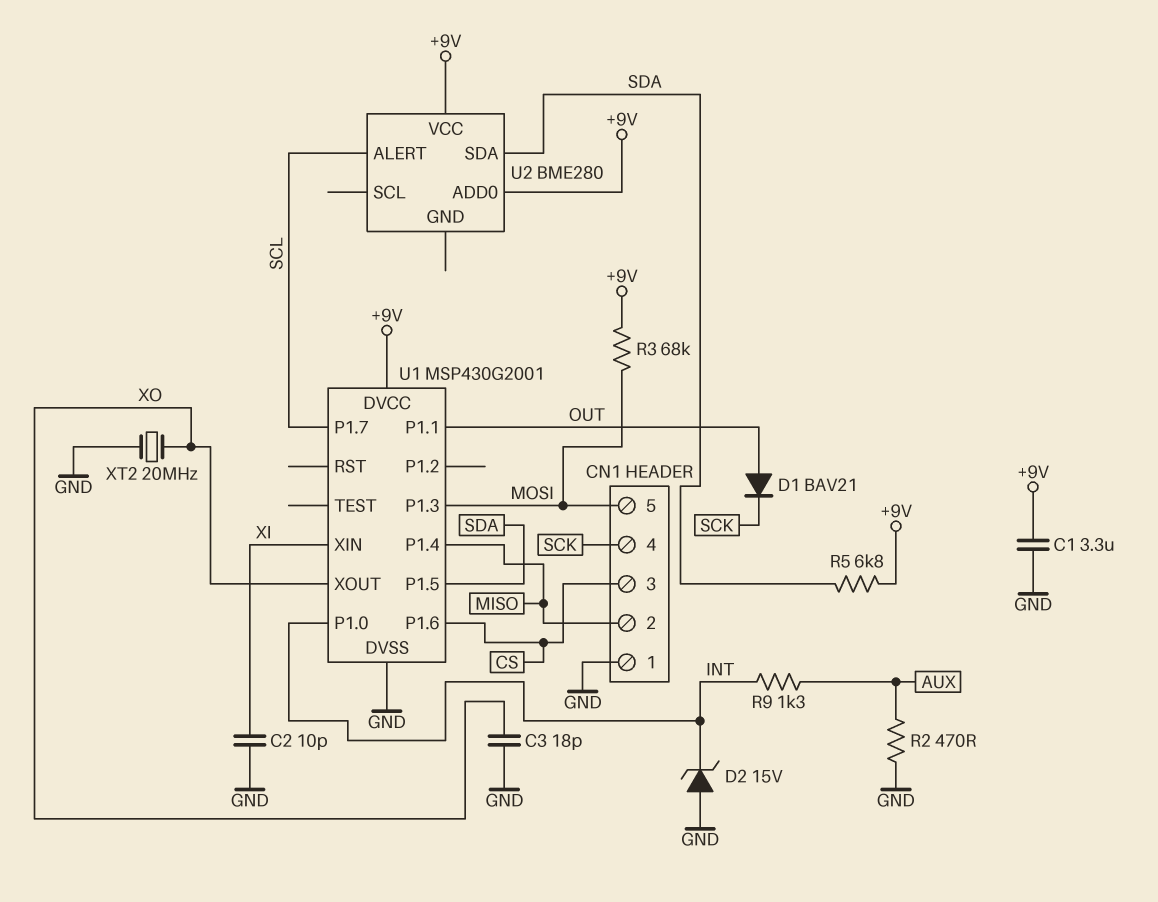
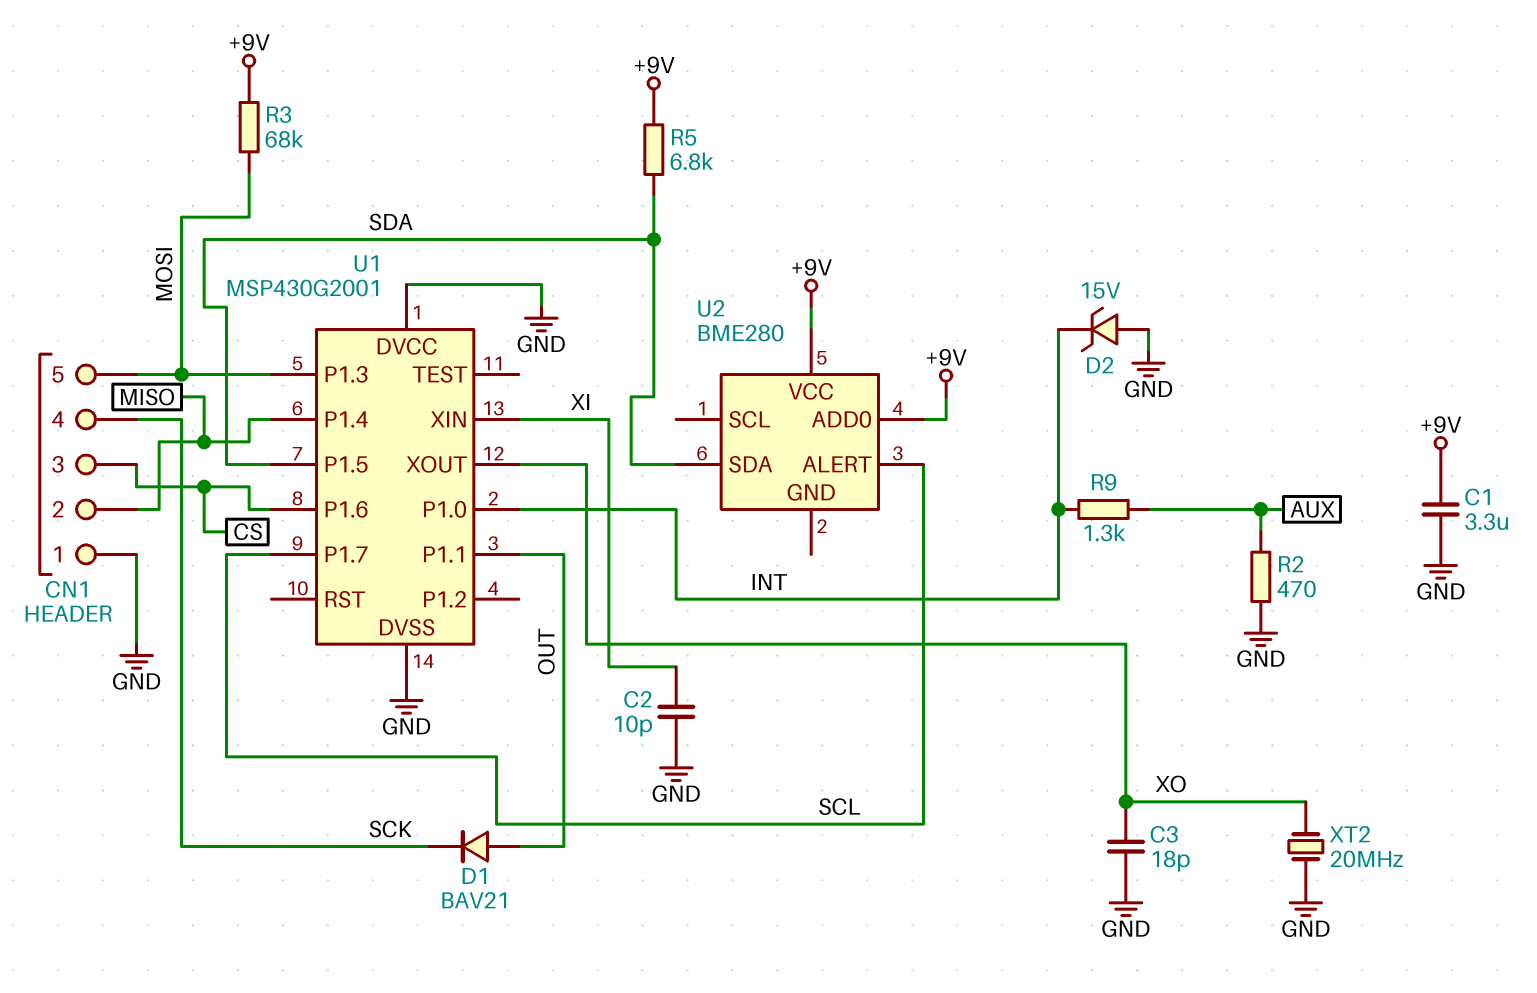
U1 pin DVCC: +9V -> GND

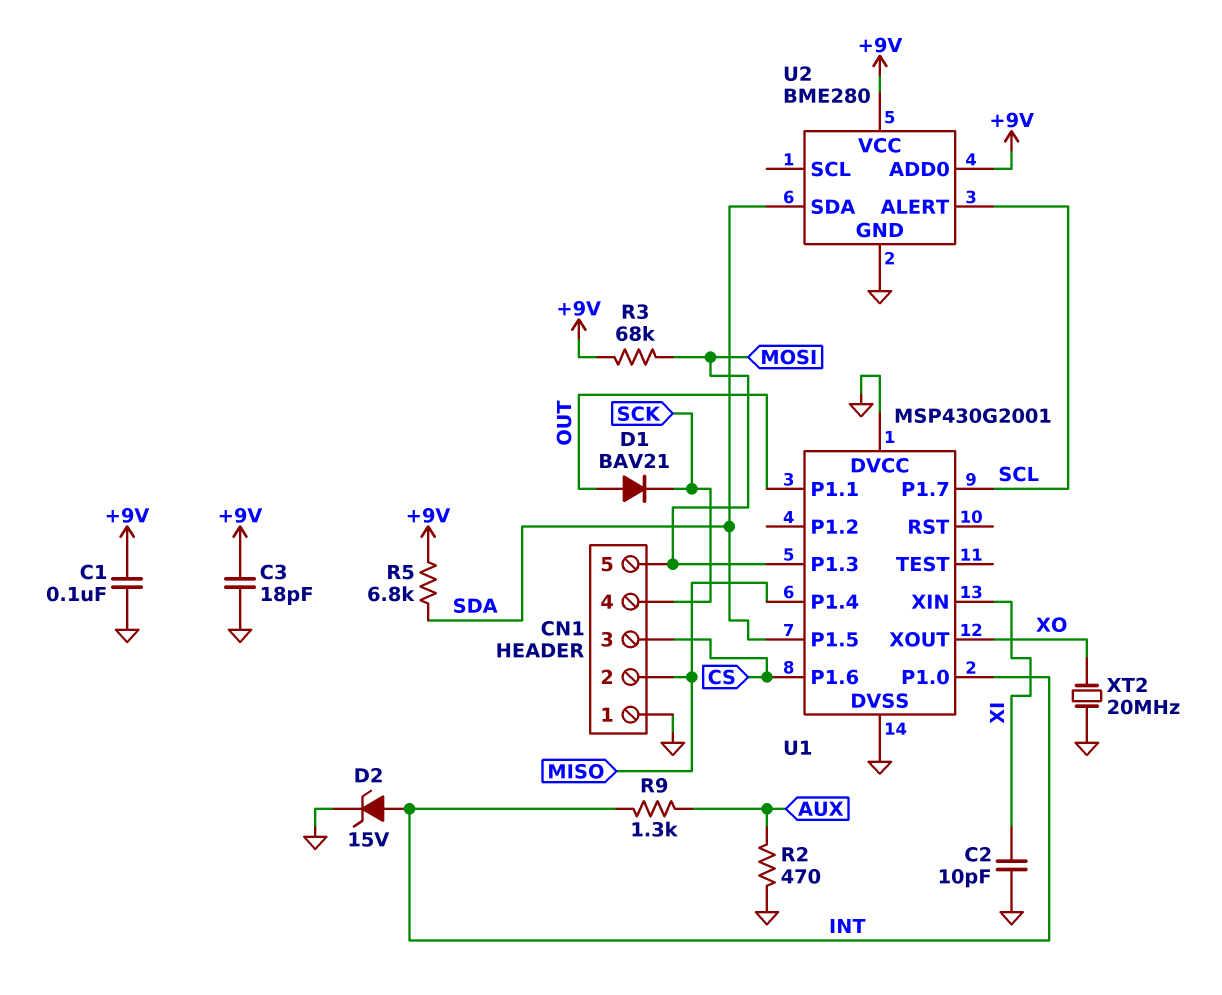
C1: 3.3uF (+9V, GND) -> 100nF (+9V, GND)
C3: 18pF (GND, XO) -> 18pF (+9V, GND)
D2: zener 15V (A GND, K INT) -> zener 15V (A INT, K GND)
U2 pin GND: none -> GND

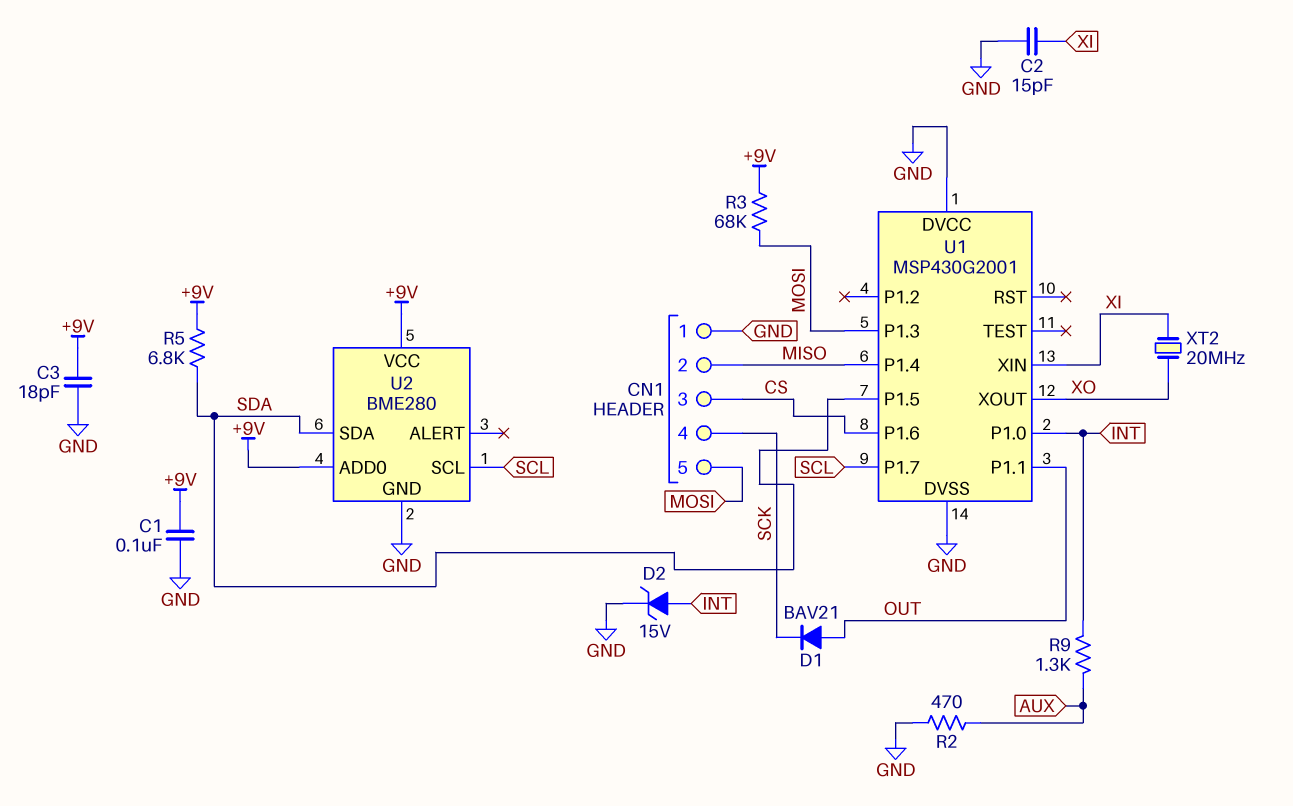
C2: 10pF (GND, XI) -> 15pF (GND, XI)
U2 pin ALERT: SCL -> none
U2 pin SCL: none -> SCL
XT2: 20MHz (GND, XO) -> 20MHz (XI, XO)

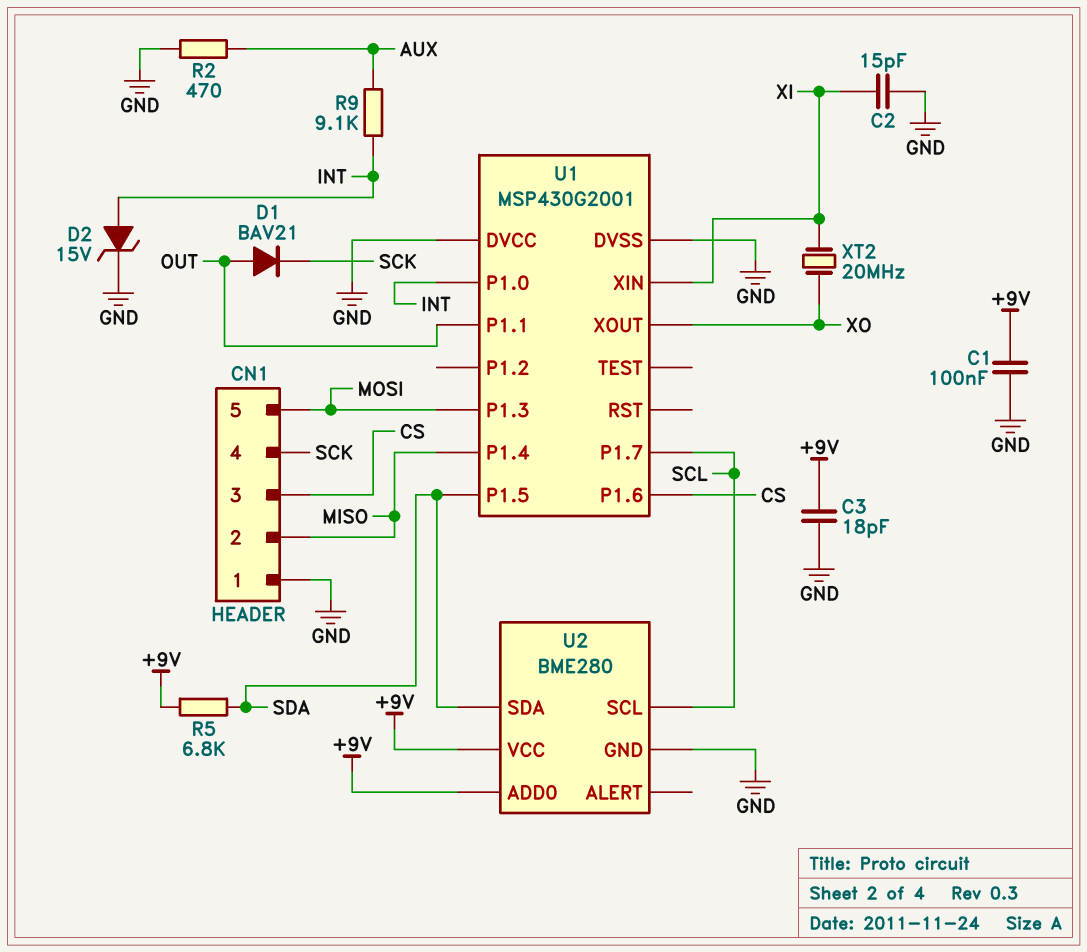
R3: 68k (+9V, MOSI) -> none
R9: 1.3k (AUX, INT) -> 9.1k (AUX, INT)

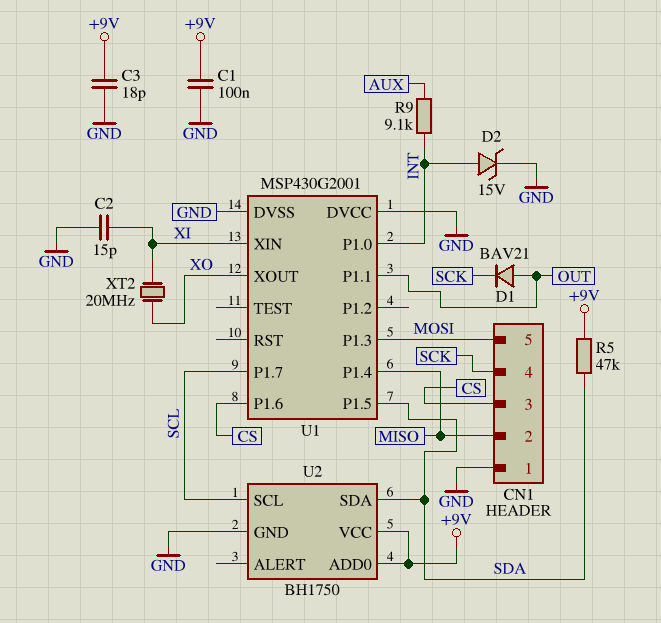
R2: 470 (AUX, GND) -> none
R5: 6.8k (+9V, SDA) -> 47k (+9V, SDA)
U2: BME280 -> BH1750

